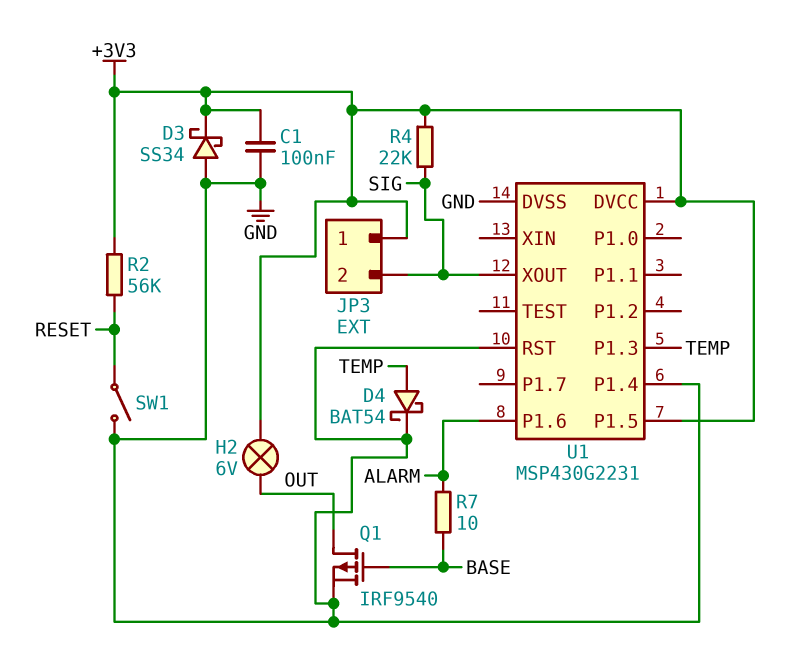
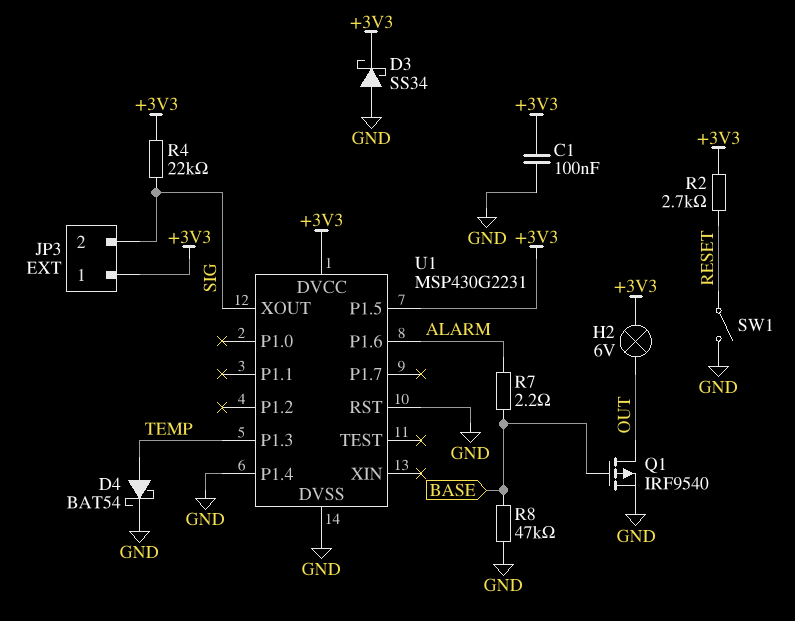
R2: 56k (+3V3, RESET) -> 2.7k (+3V3, RESET)
R7: 10 (ALARM, BASE) -> 2.2 (ALARM, BASE)
R8: none -> 47k (BASE, GND)

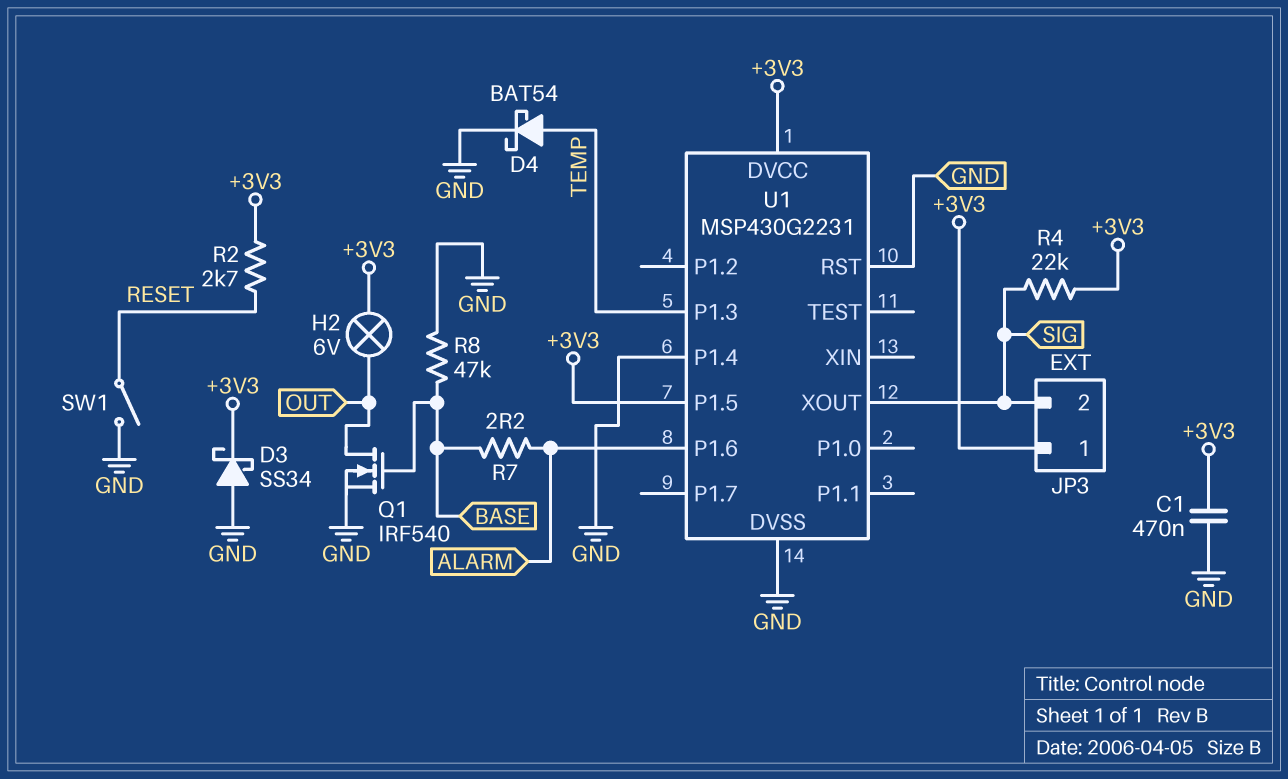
C1: 100nF (+3V3, GND) -> 470nF (+3V3, GND)
Q1: PMOS IRF9540 (G BASE, D OUT, S GND) -> NMOS IRF540 (G BASE, D OUT, S GND)

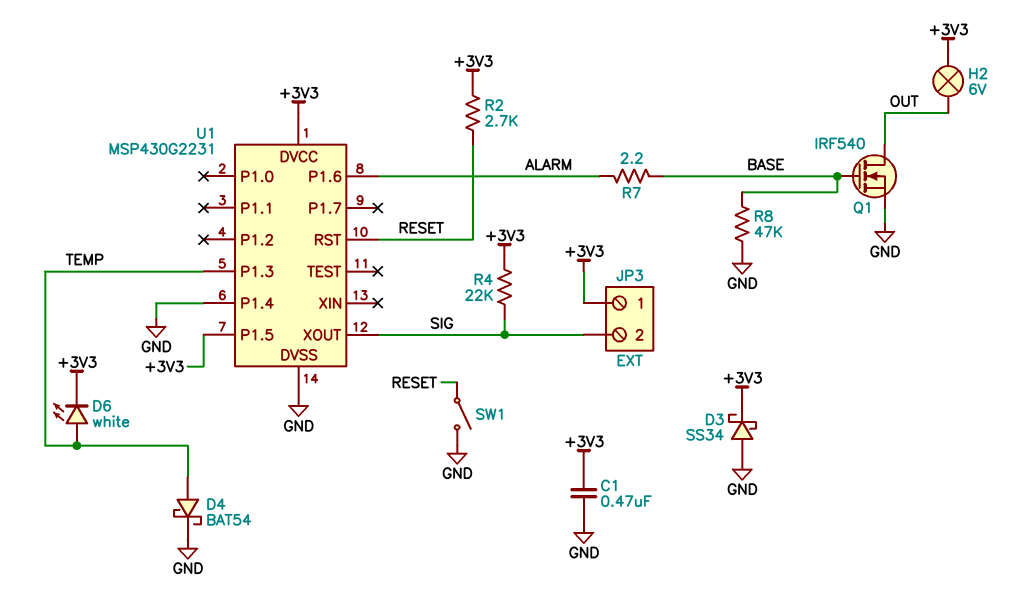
D6: none -> LED white (A TEMP, K +3V3)
U1 pin RST: GND -> RESET

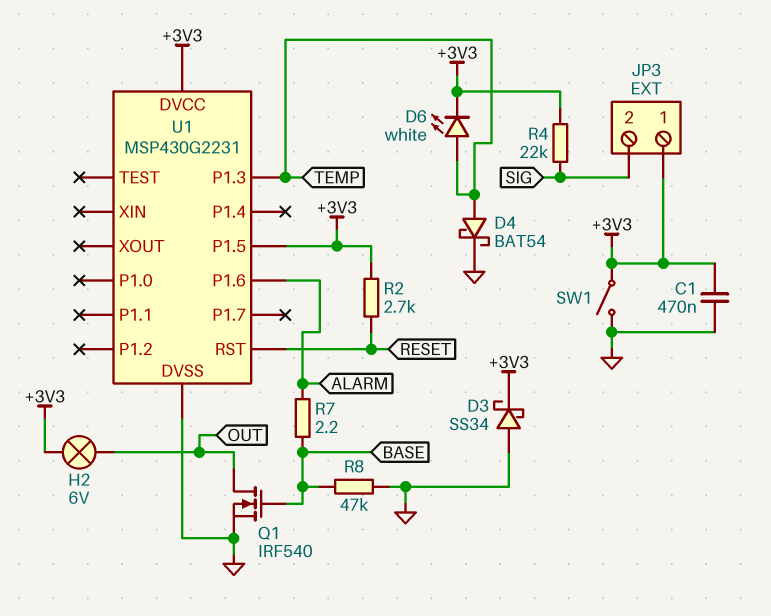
SW1: switch (GND, RESET) -> switch (+3V3, GND)
U1 pin P1.4: GND -> none
U1 pin XOUT: SIG -> none

